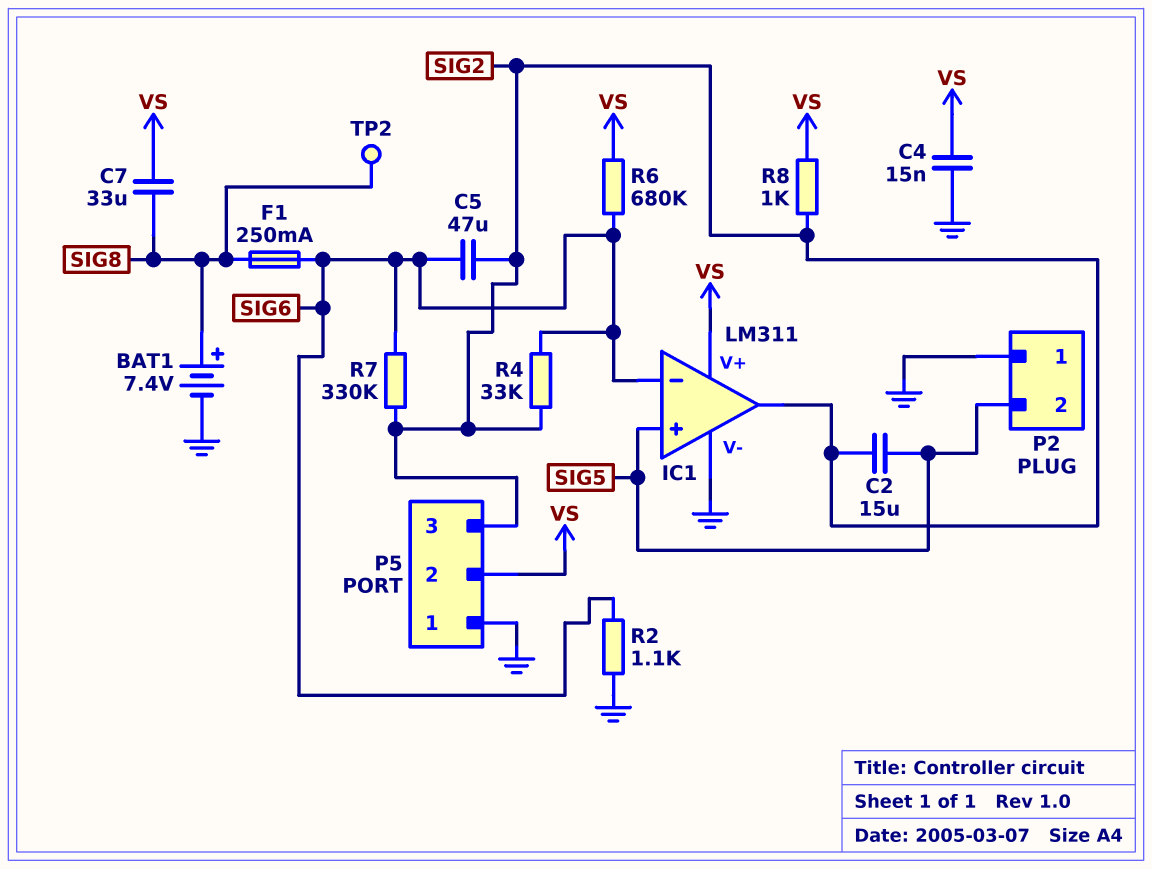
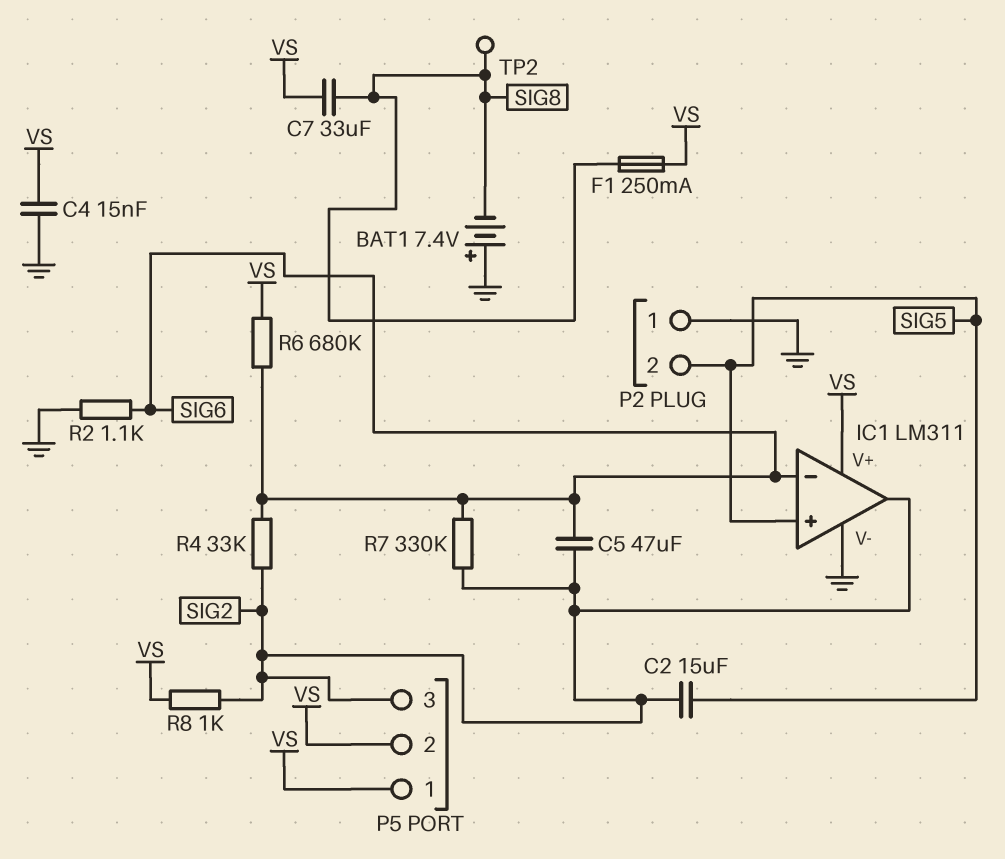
BAT1: 7.4V (plus SIG8, minus GND) -> 7.4V (plus GND, minus SIG8)
F1: 250mA (SIG6, SIG8) -> 250mA (SIG8, VS)
P5 pin 1: GND -> VS

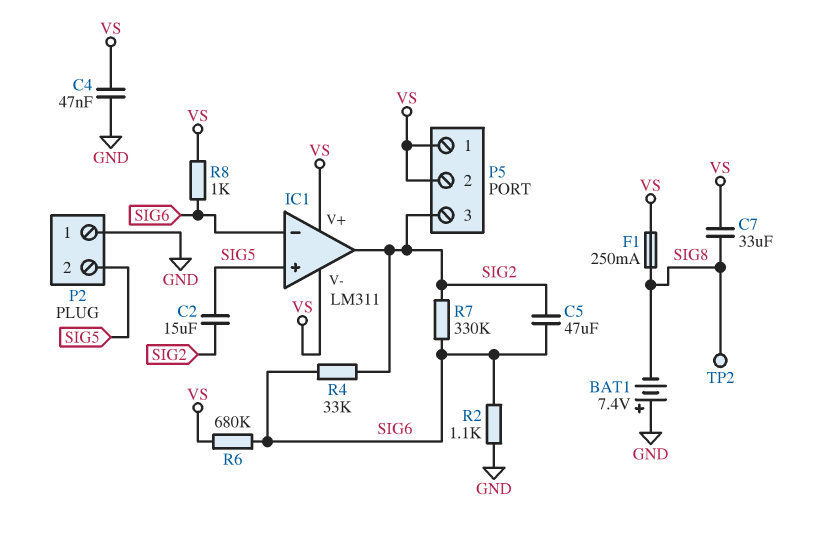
C4: 15nF (GND, VS) -> 47nF (GND, VS)
IC1 pin V-: GND -> VS
R8: 1k (SIG2, VS) -> 1k (SIG6, VS)

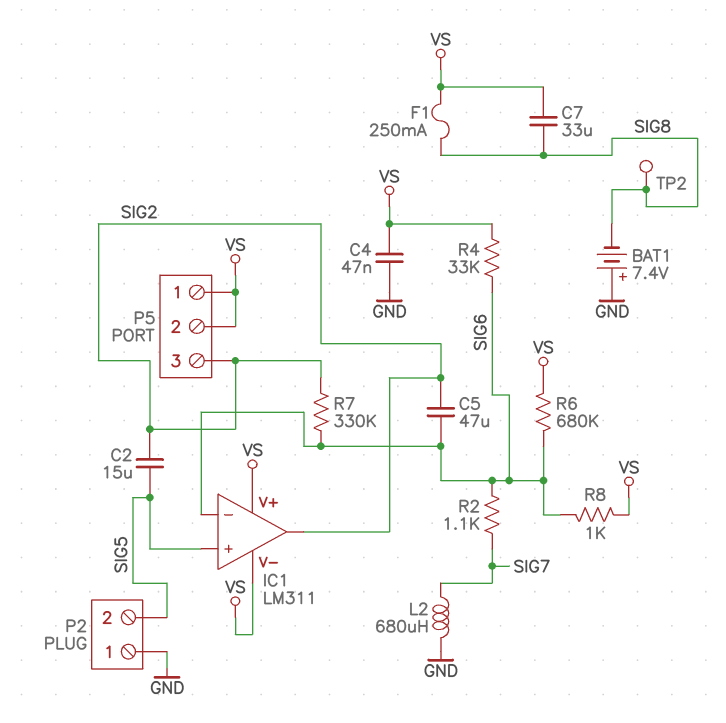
L2: none -> 680uH (GND, SIG7)
R2: 1.1k (GND, SIG6) -> 1.1k (SIG6, SIG7)
R4: 33k (SIG2, SIG6) -> 33k (SIG6, VS)

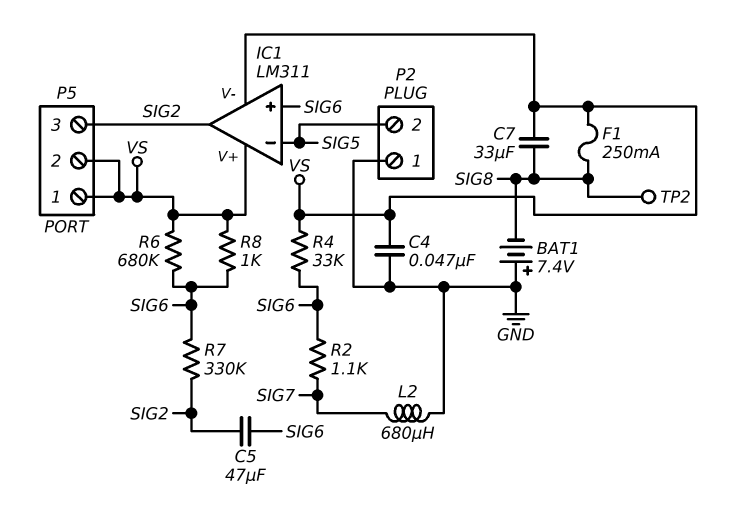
C2: 15uF (SIG2, SIG5) -> none
IC1 pin in+: SIG5 -> SIG6
IC1 pin in-: SIG6 -> SIG5

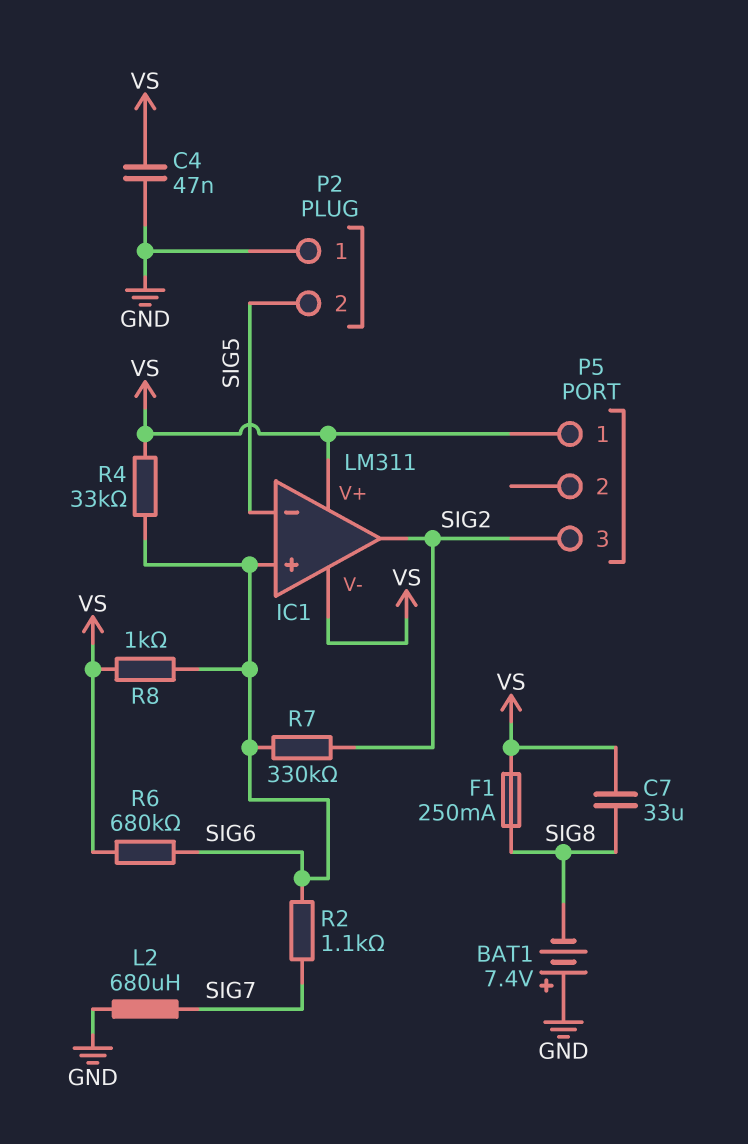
C5: 47uF (SIG2, SIG6) -> none
P5 pin 2: VS -> none
TP2: test point (SIG8) -> none

